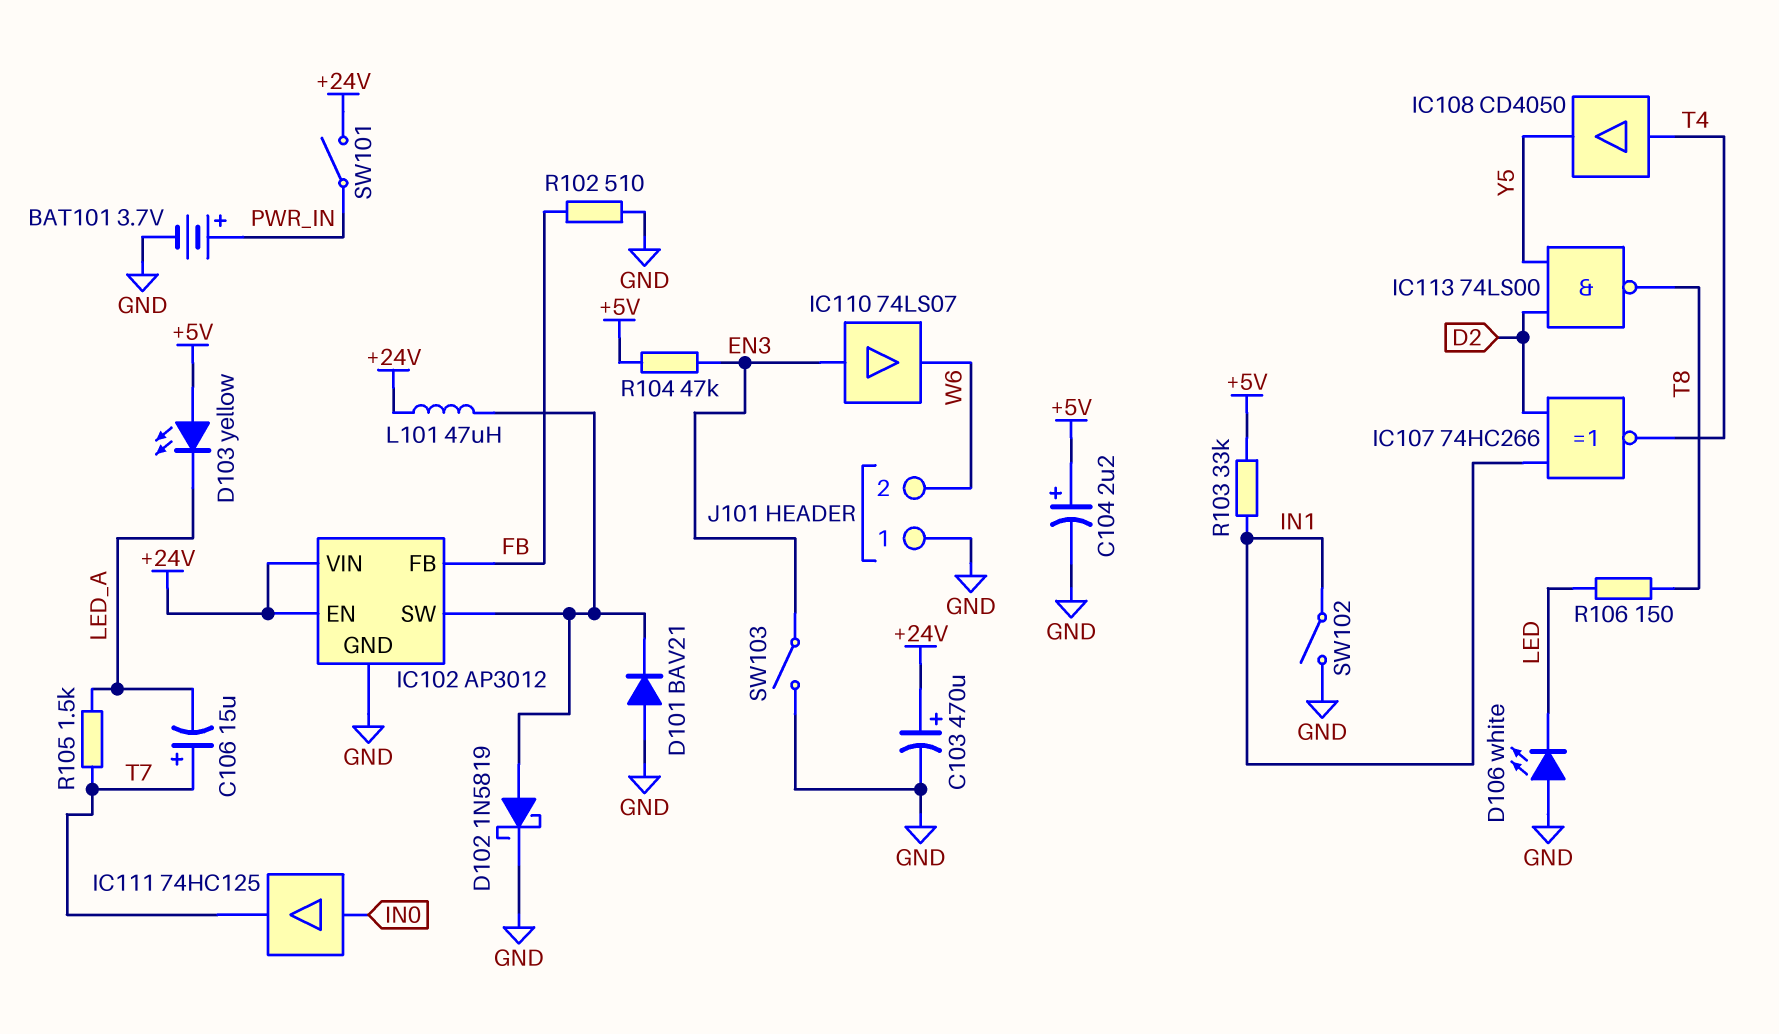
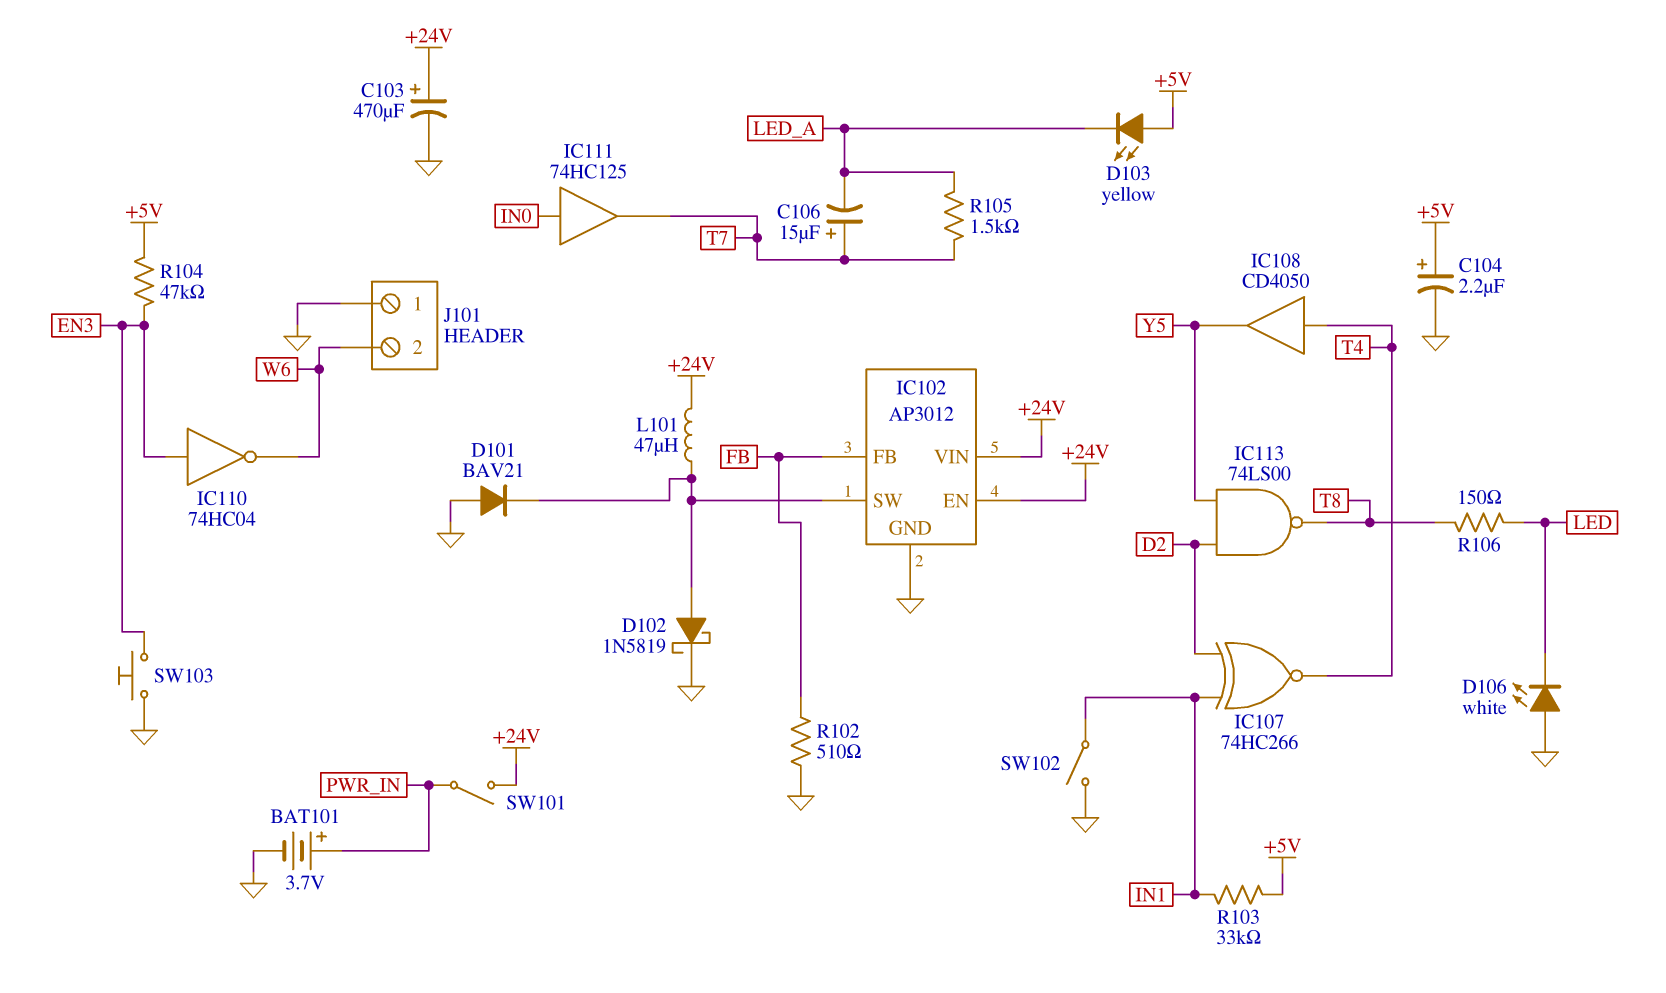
IC110: buffer 74LS07 (in EN3, out W6) -> NOT 74HC04 (in EN3, out W6)
SW103: switch (EN3, GND) -> button (EN3, GND)

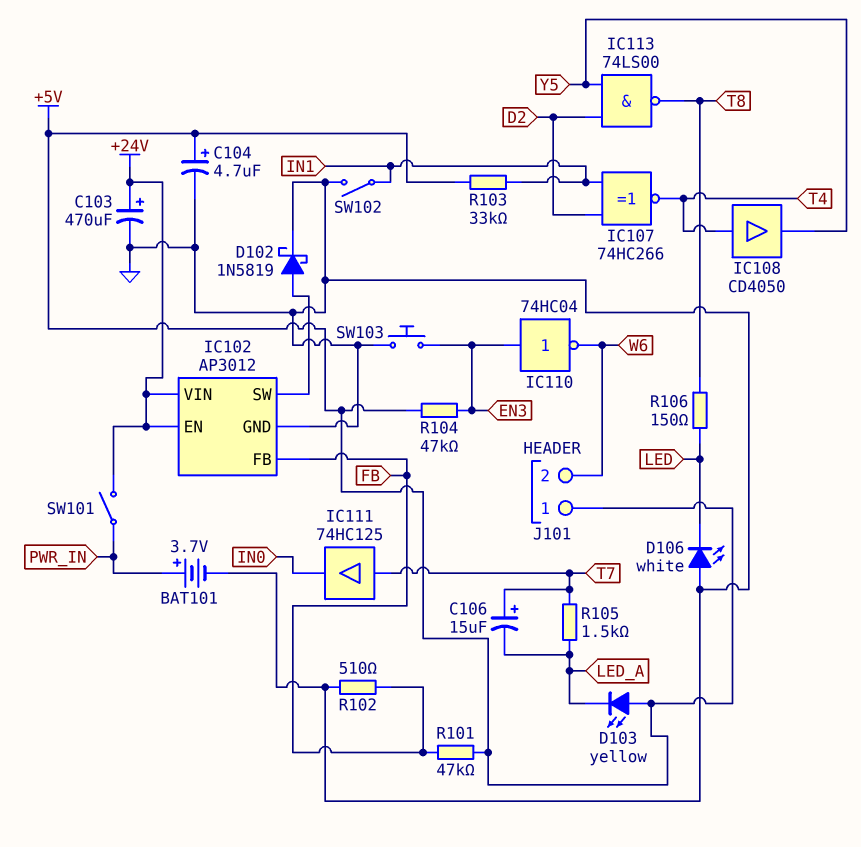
C104: 2.2uF (plus +5V, minus GND) -> 4.7uF (plus +5V, minus GND)
D101: diode BAV21 (A GND, K IC102/SW) -> none
IC111: buffer 74HC125 (in IN0, out T7) -> buffer 74HC125 (in T7, out IN0)
J101 pin 1: GND -> +5V
L101: 47uH (+24V, IC102/SW) -> none
R101: none -> 47k (+5V, FB)

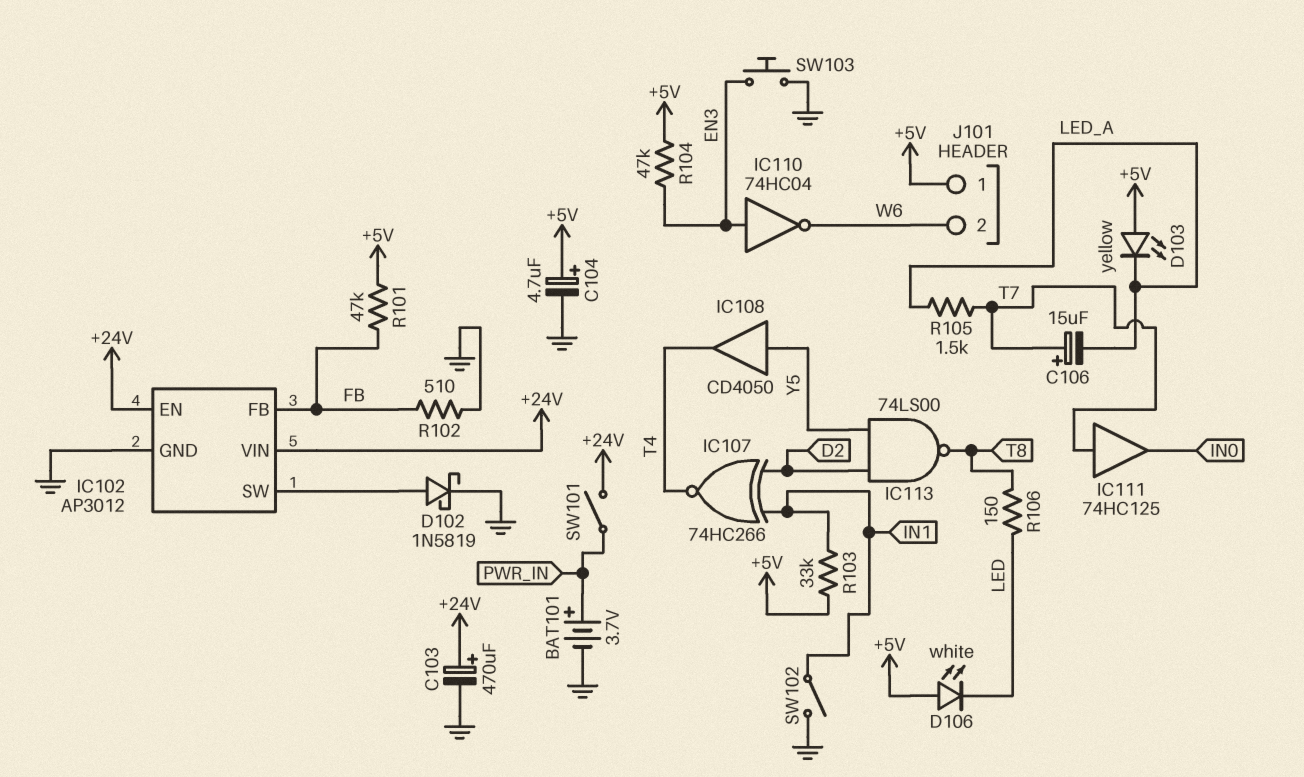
D106: LED white (A GND, K LED) -> LED white (A +5V, K LED)
IC108: buffer CD4050 (in T4, out Y5) -> buffer CD4050 (in Y5, out T4)

